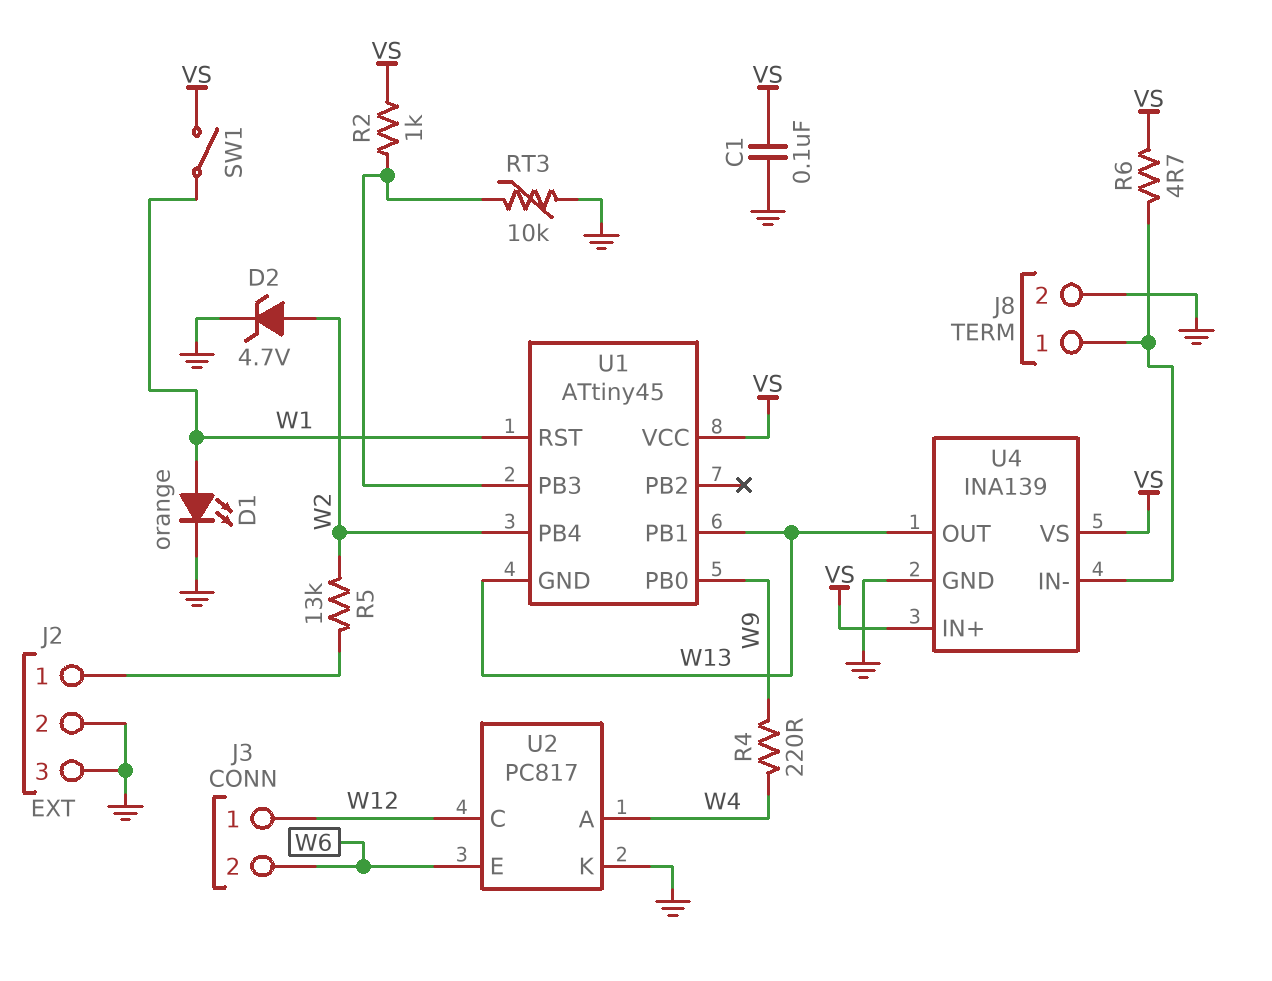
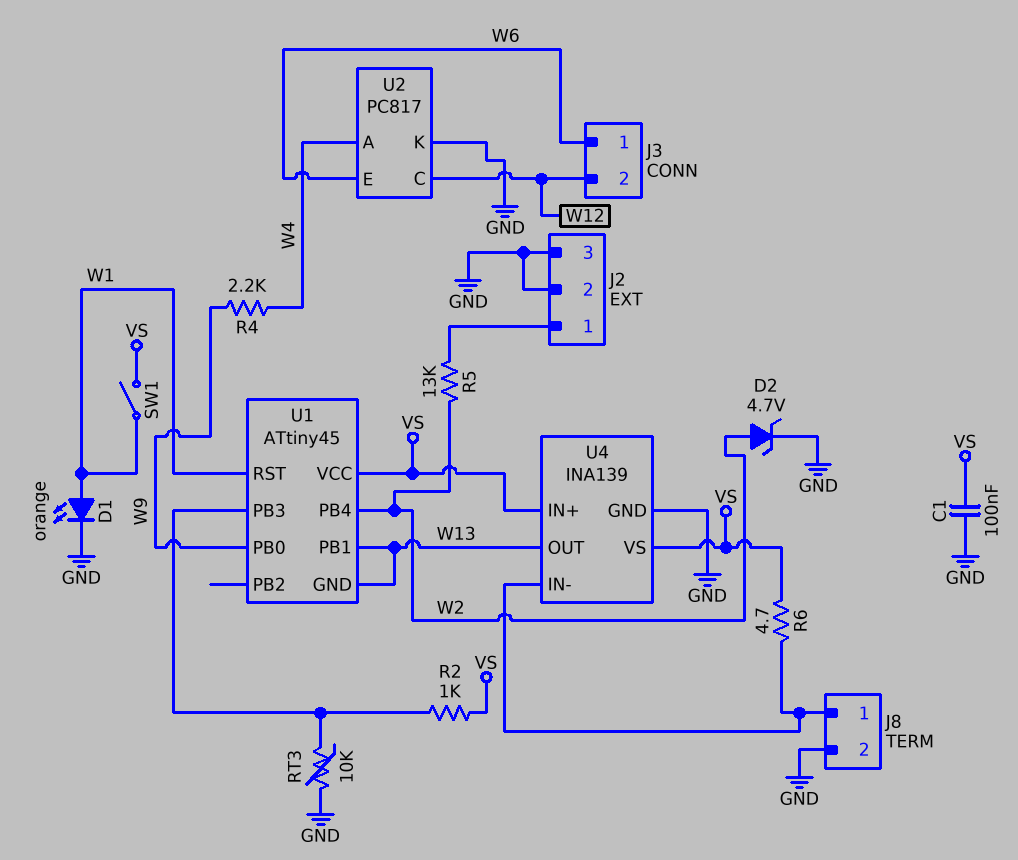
J3 pin 1: W12 -> W6
J3 pin 2: W6 -> W12
R4: 220 (W4, W9) -> 2.2k (W4, W9)

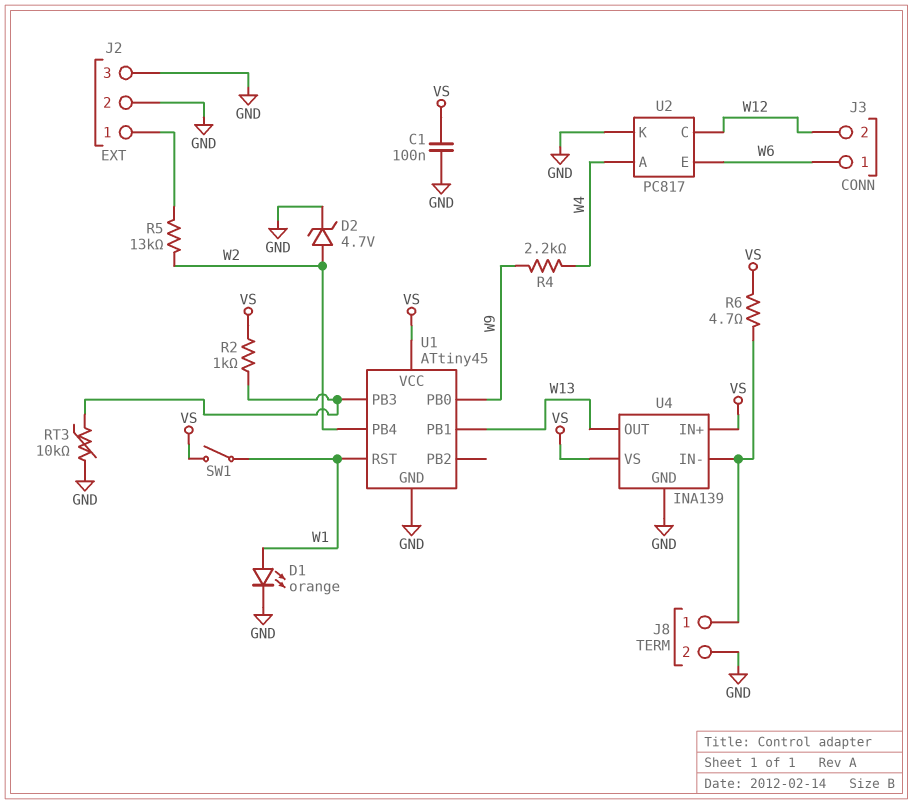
U1 pin GND: W13 -> GND

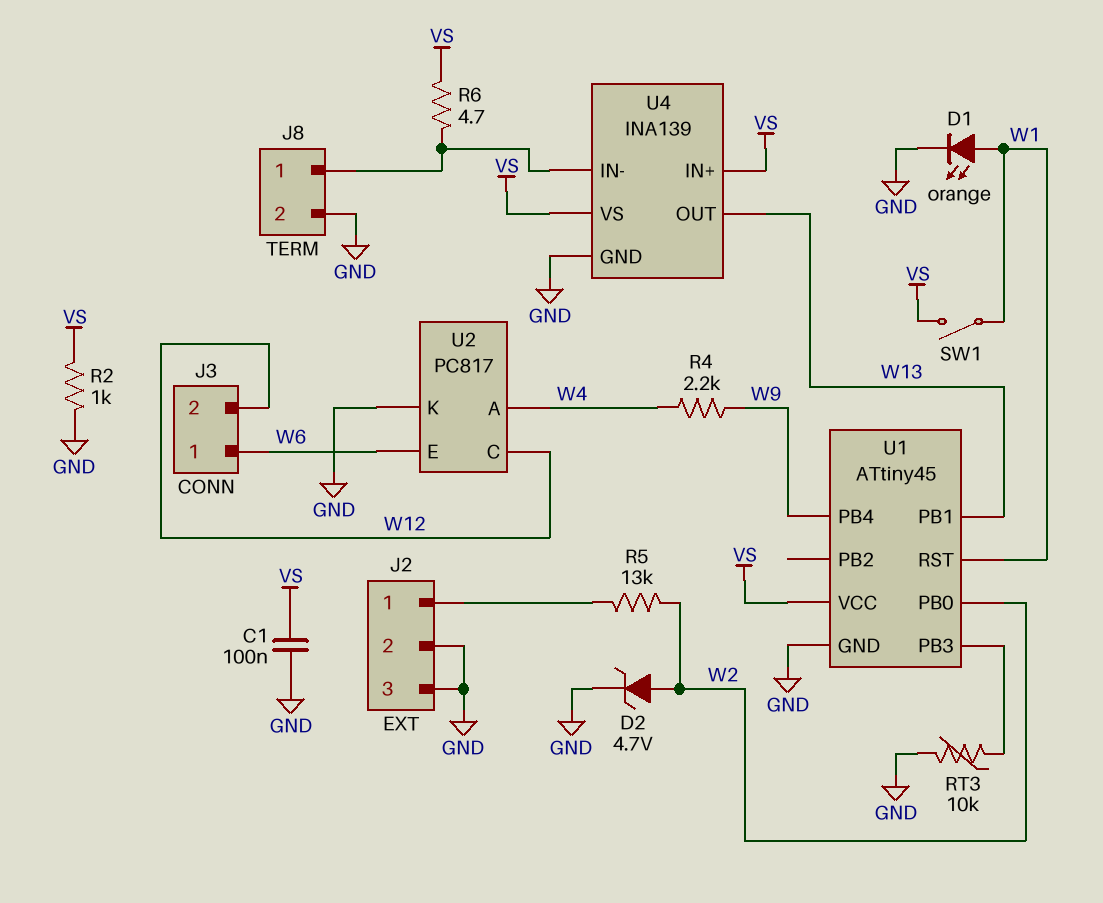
R2: 1k (U1/PB3, VS) -> 1k (GND, VS)
U1 pin PB0: W9 -> W2
U1 pin PB4: W2 -> W9

